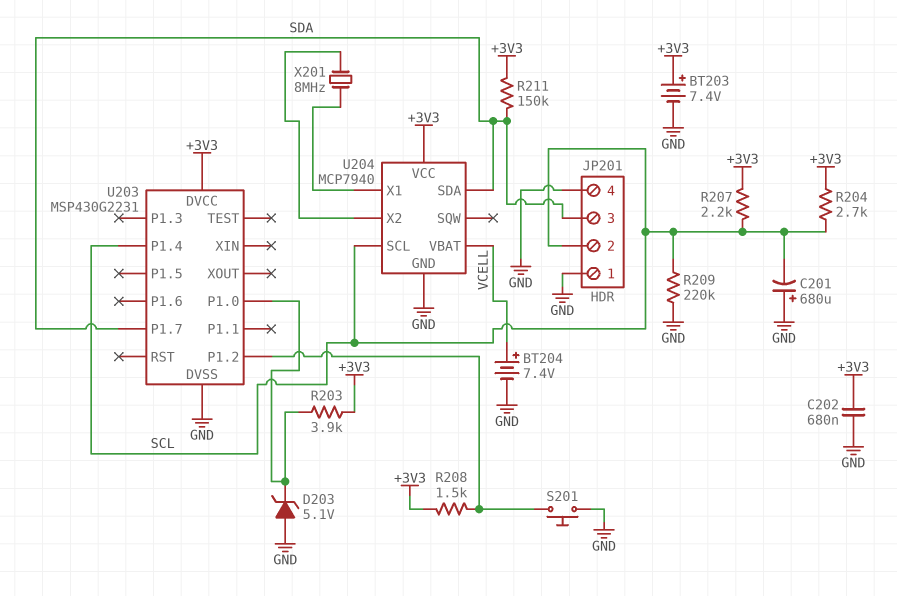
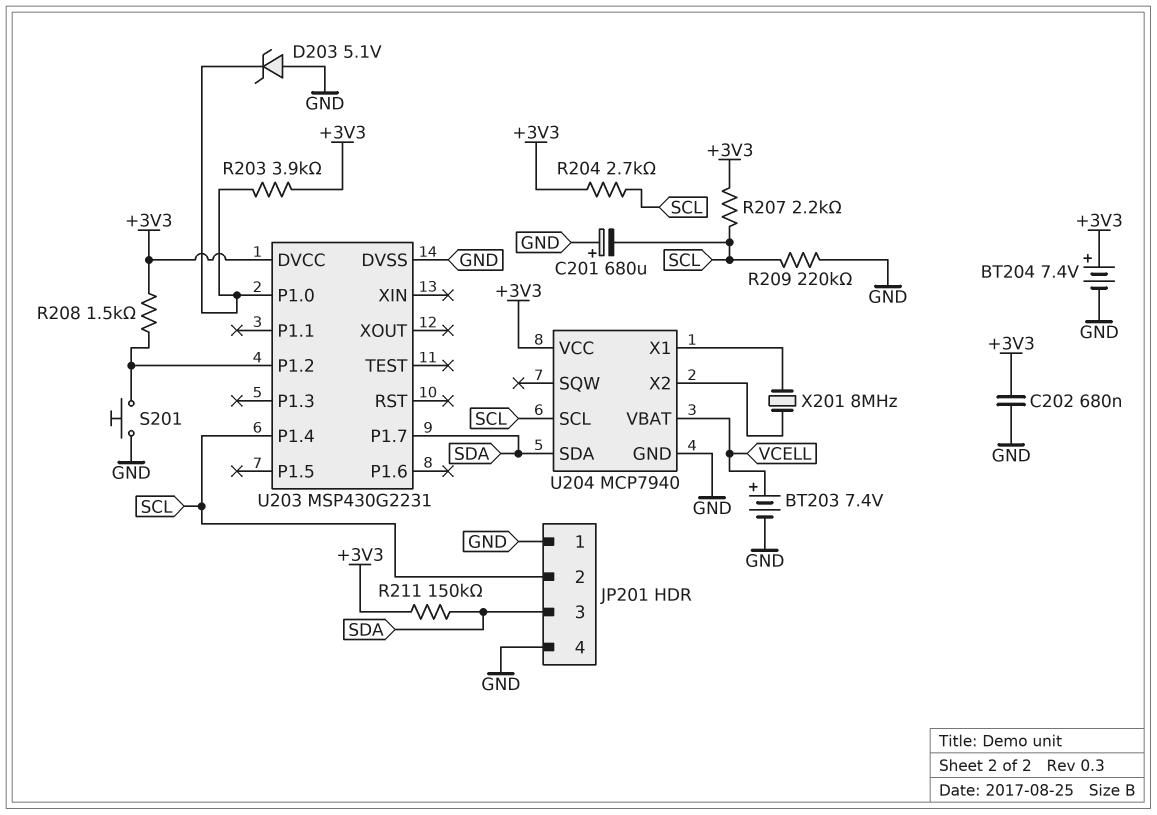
BT203: 7.4V (plus +3V3, minus GND) -> 7.4V (plus VCELL, minus GND)
BT204: 7.4V (plus VCELL, minus GND) -> 7.4V (plus +3V3, minus GND)

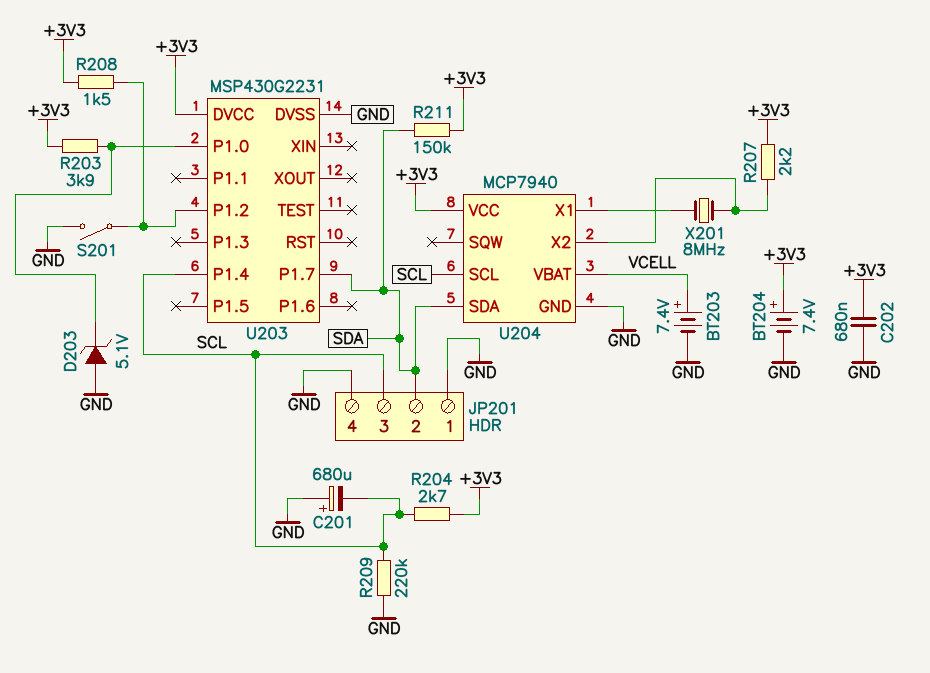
JP201 pin 2: SCL -> SDA
JP201 pin 3: SDA -> SCL
R207: 2.2k (+3V3, SCL) -> 2.2k (+3V3, U204/X2)
S201: button (GND, U203/P1.2) -> switch (GND, U203/P1.2)

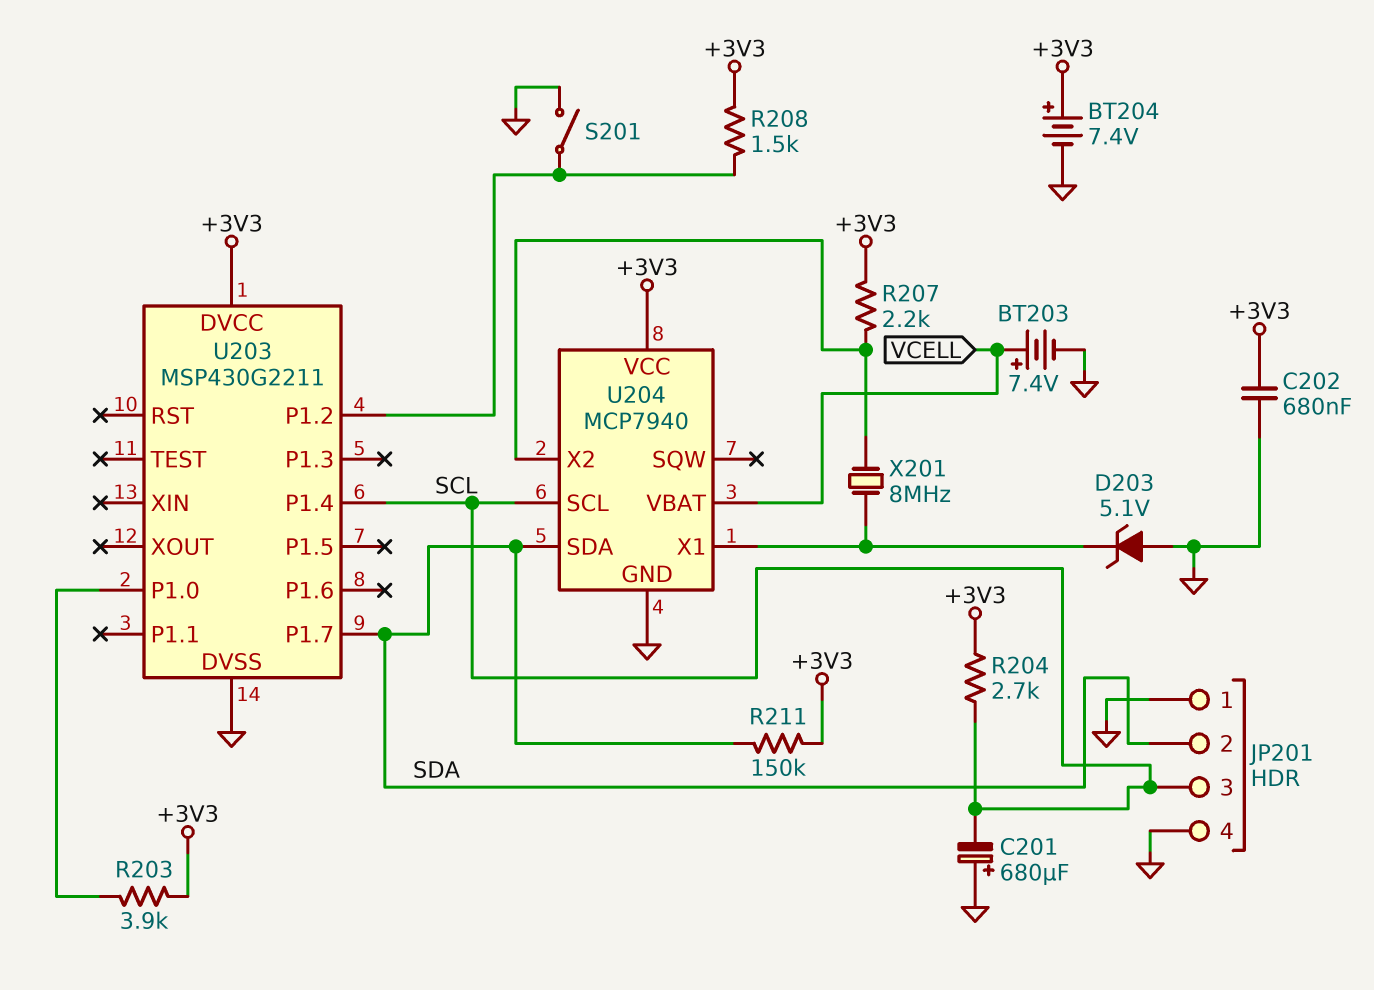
D203: zener 5.1V (A GND, K U203/P1.0) -> zener 5.1V (A GND, K U204/X1)
R209: 220k (GND, SCL) -> none
U203: MSP430G2231 -> MSP430G2211

